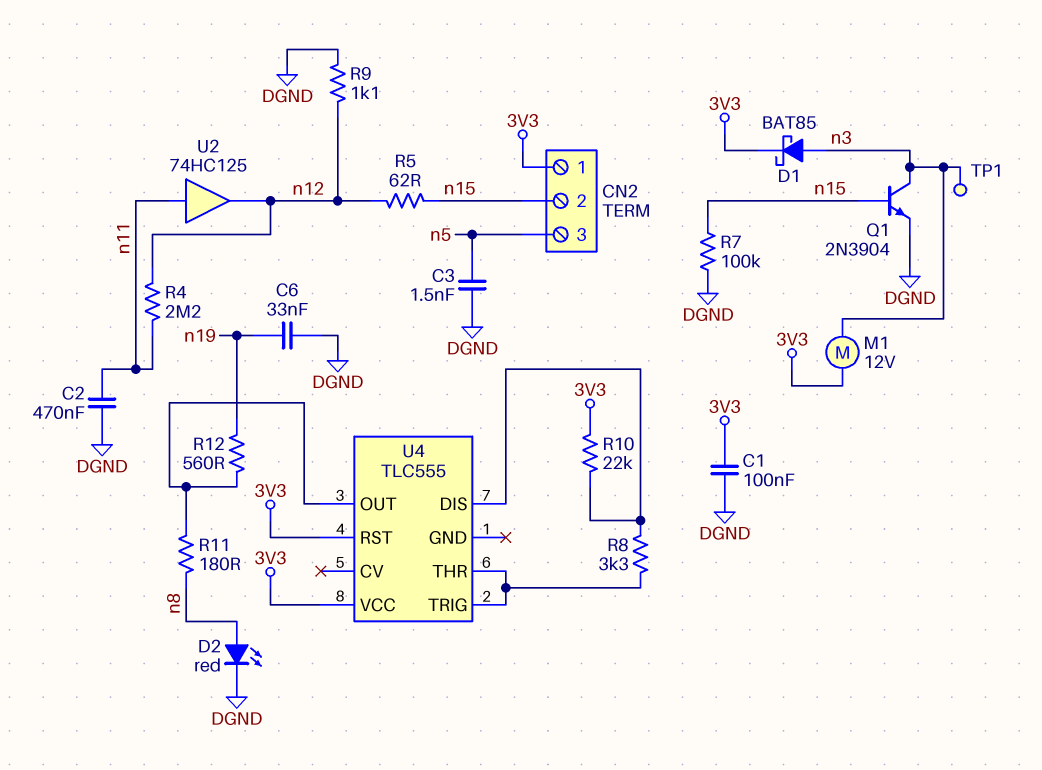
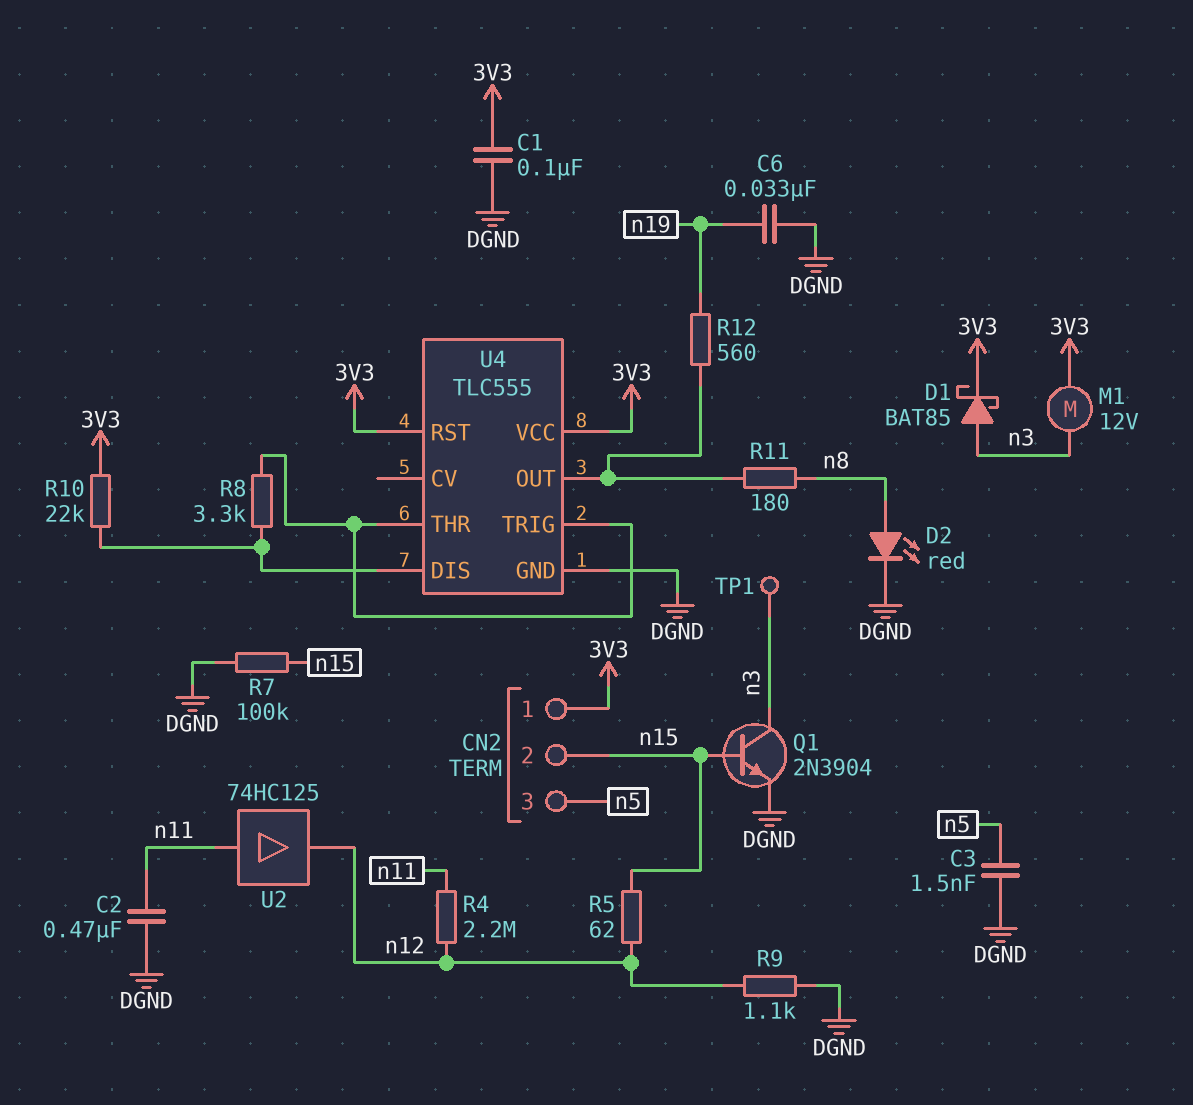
U4 pin GND: none -> DGND

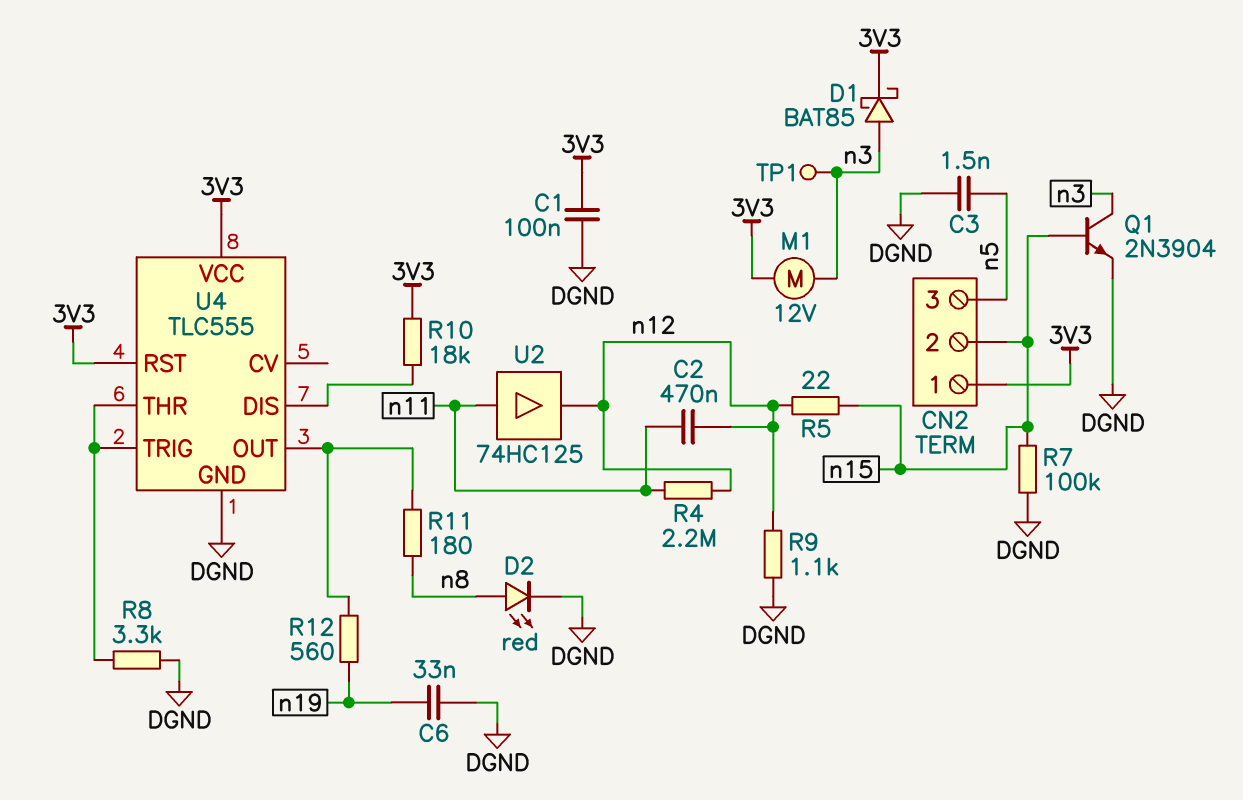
C2: 470nF (DGND, n11) -> 470nF (n11, n12)
R5: 62 (n12, n15) -> 22 (n12, n15)
R8: 3.3k (U4/DIS, U4/THR) -> 3.3k (DGND, U4/THR)
R10: 22k (3V3, U4/DIS) -> 18k (3V3, U4/DIS)

